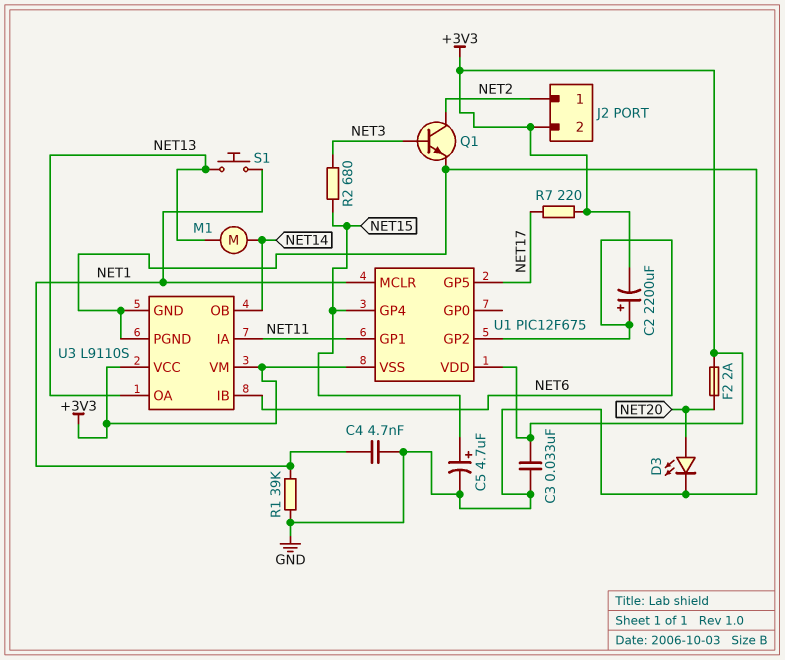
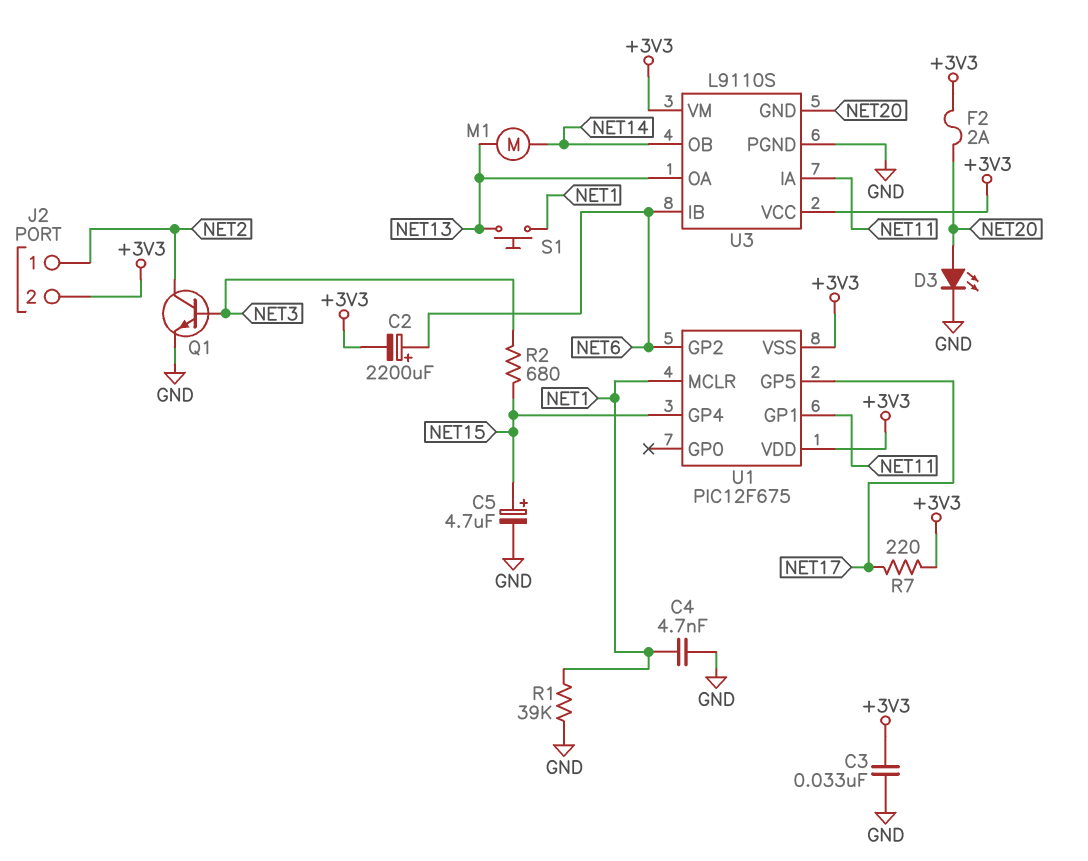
U3 pin GND: GND -> NET20

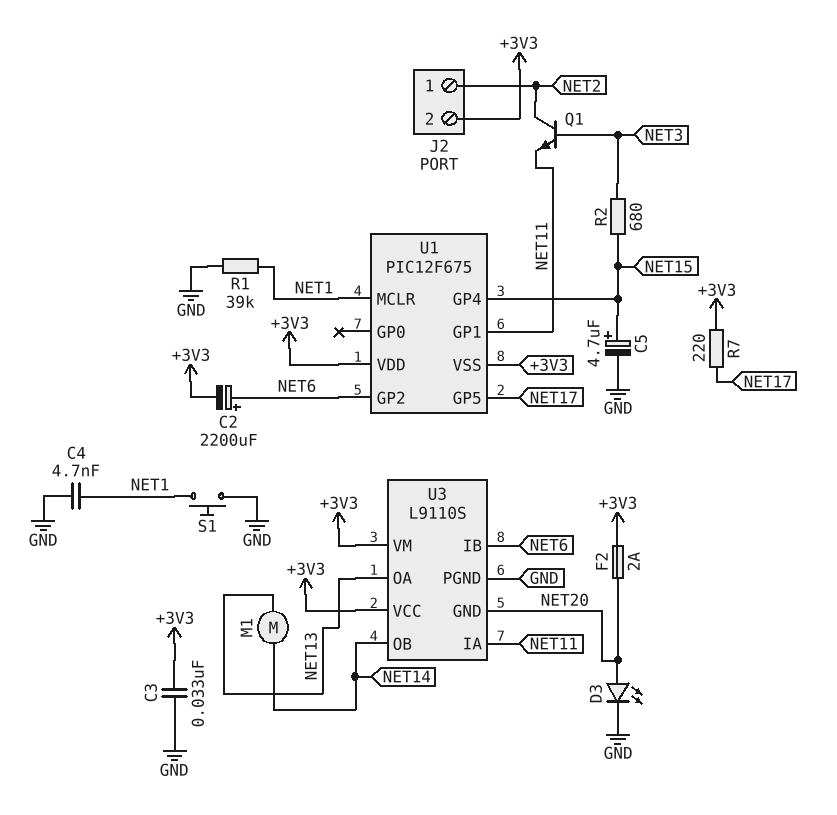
Q1: NPN (B NET3, C NET2, E GND) -> NPN (B NET3, C NET2, E NET11)
S1: button (NET1, NET13) -> button (GND, NET1)

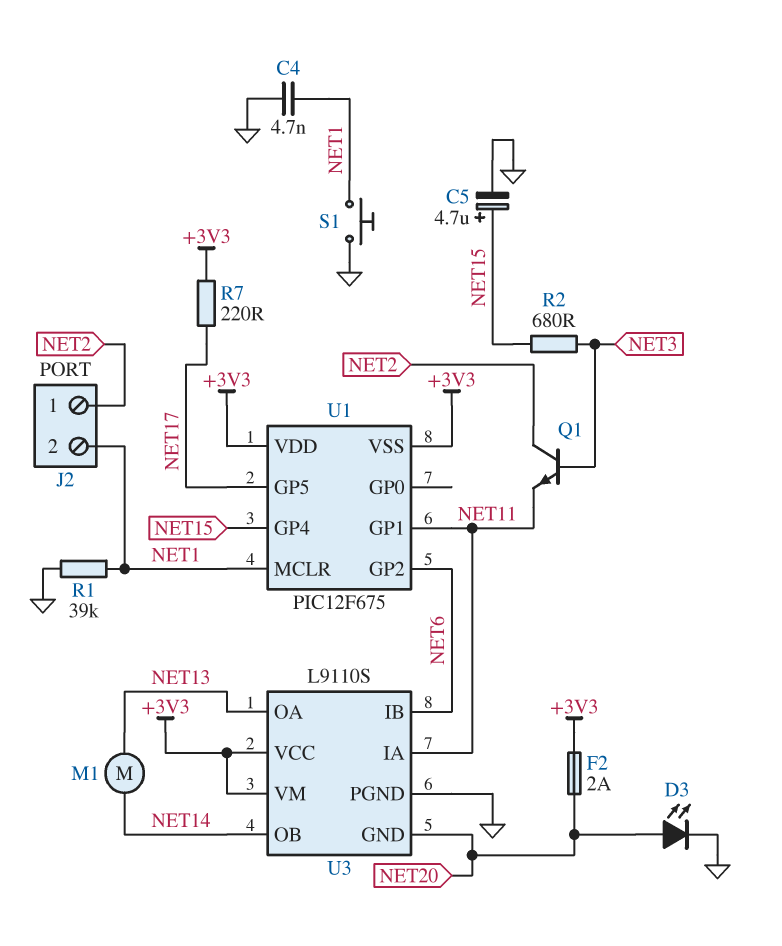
C2: 2200uF (plus NET6, minus +3V3) -> none
C3: 33nF (+3V3, GND) -> none
J2 pin 2: +3V3 -> NET1

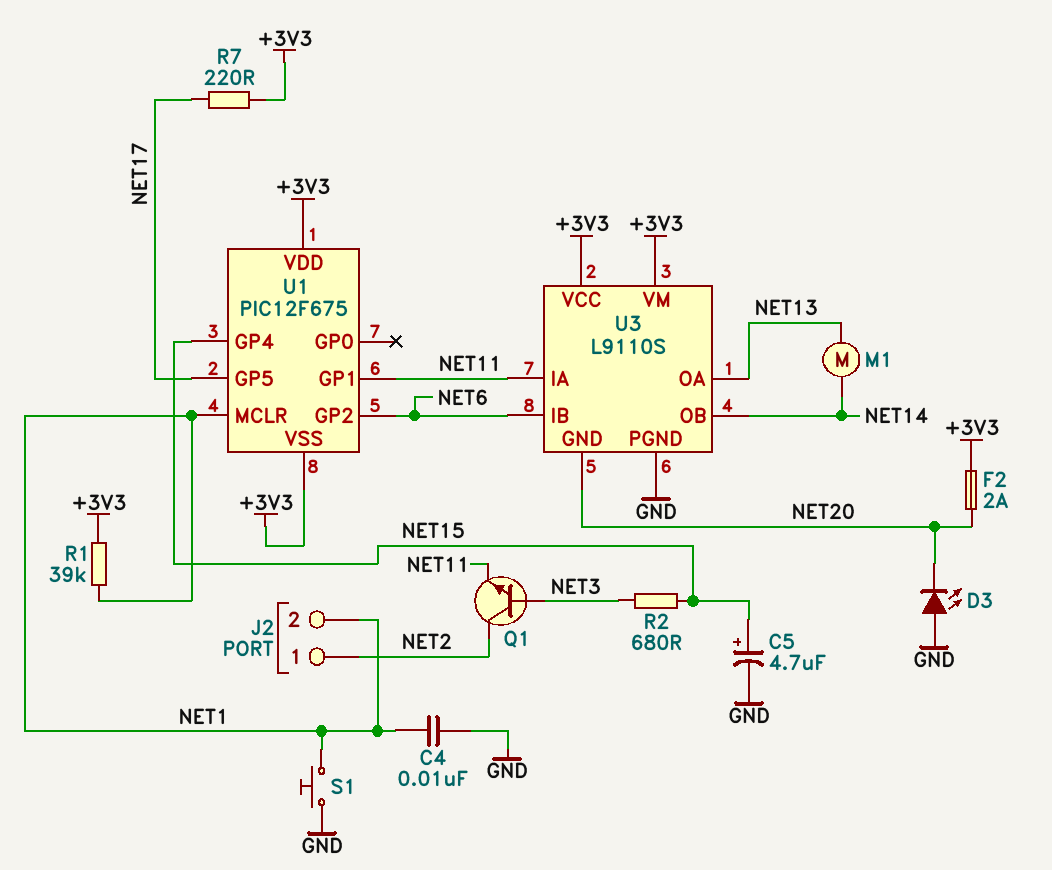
C4: 4.7nF (GND, NET1) -> 10nF (GND, NET1)
D3: LED (A NET20, K GND) -> LED (A GND, K NET20)
R1: 39k (GND, NET1) -> 39k (+3V3, NET1)

